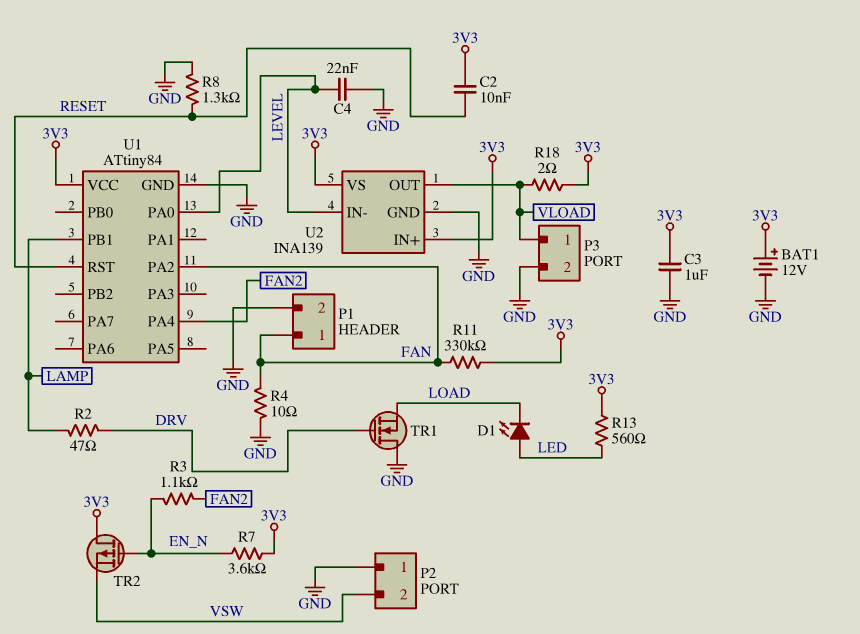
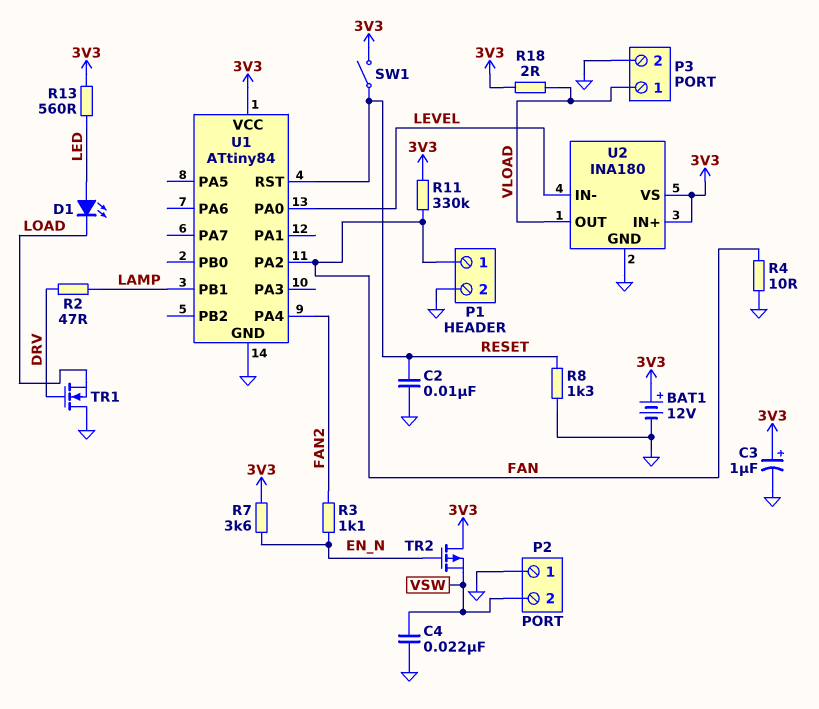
C2: 10nF (3V3, RESET) -> 10nF (GND, RESET)
C3: 1uF (3V3, GND) -> 1uF (plus 3V3, minus GND)
C4: 22nF (GND, LEVEL) -> 22nF (GND, VSW)
SW1: none -> switch (3V3, RESET)
U2: INA139 -> INA180

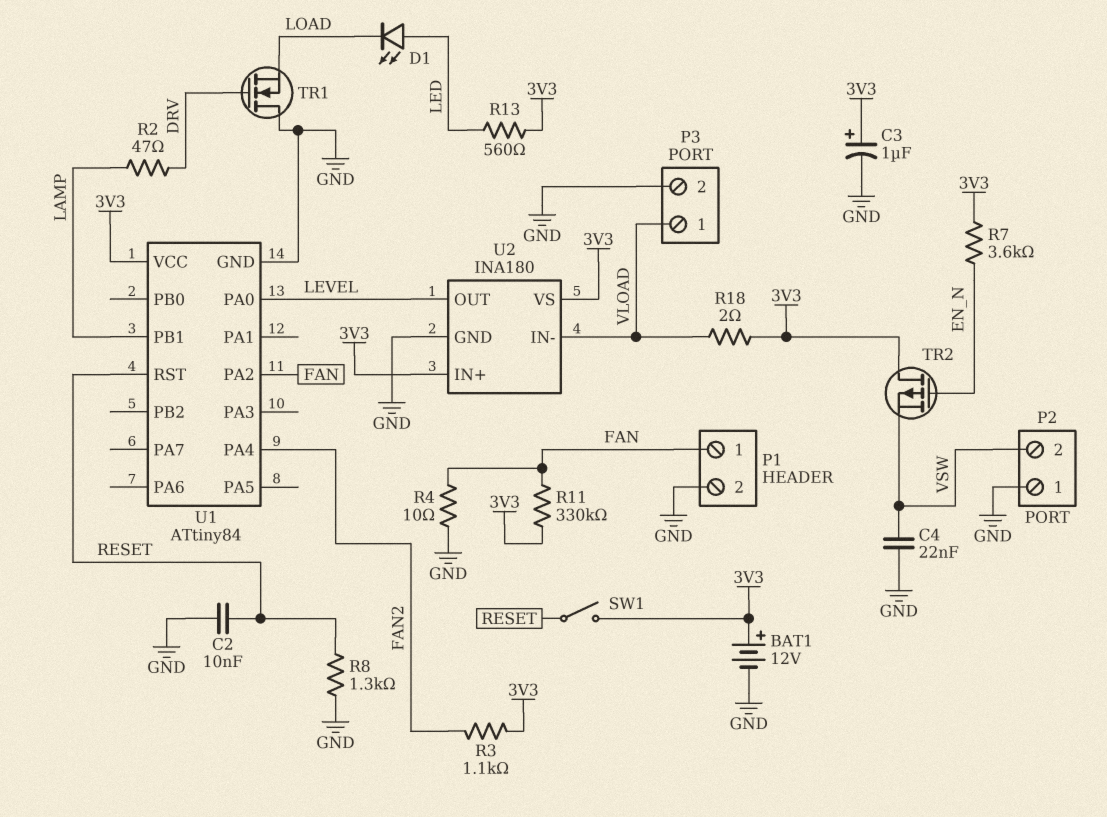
R3: 1.1k (EN_N, FAN2) -> 1.1k (3V3, FAN2)
U2 pin IN-: LEVEL -> VLOAD
U2 pin OUT: VLOAD -> LEVEL

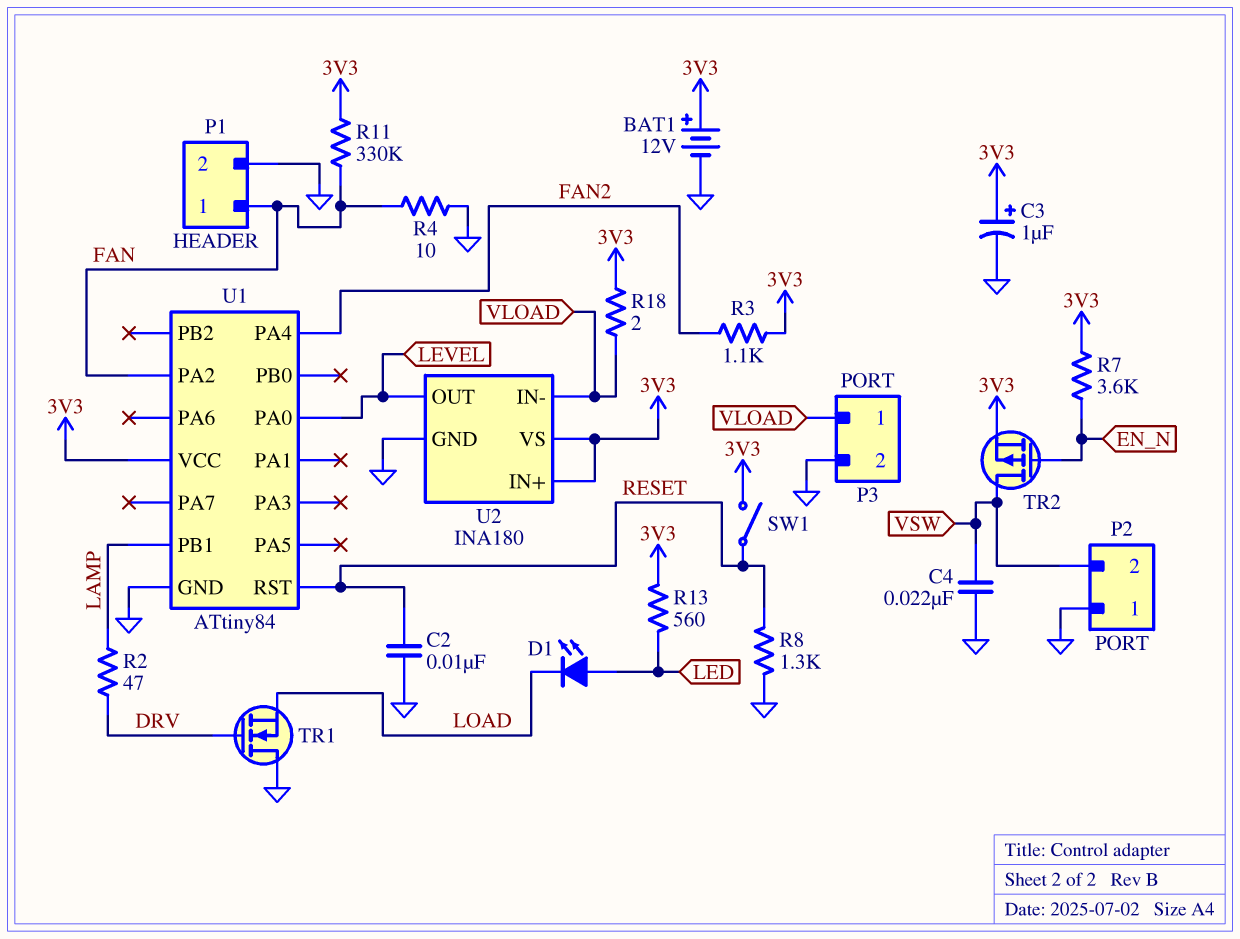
TR2: PMOS (G EN_N, D 3V3, S VSW) -> PMOS (G EN_N, D VSW, S 3V3)

